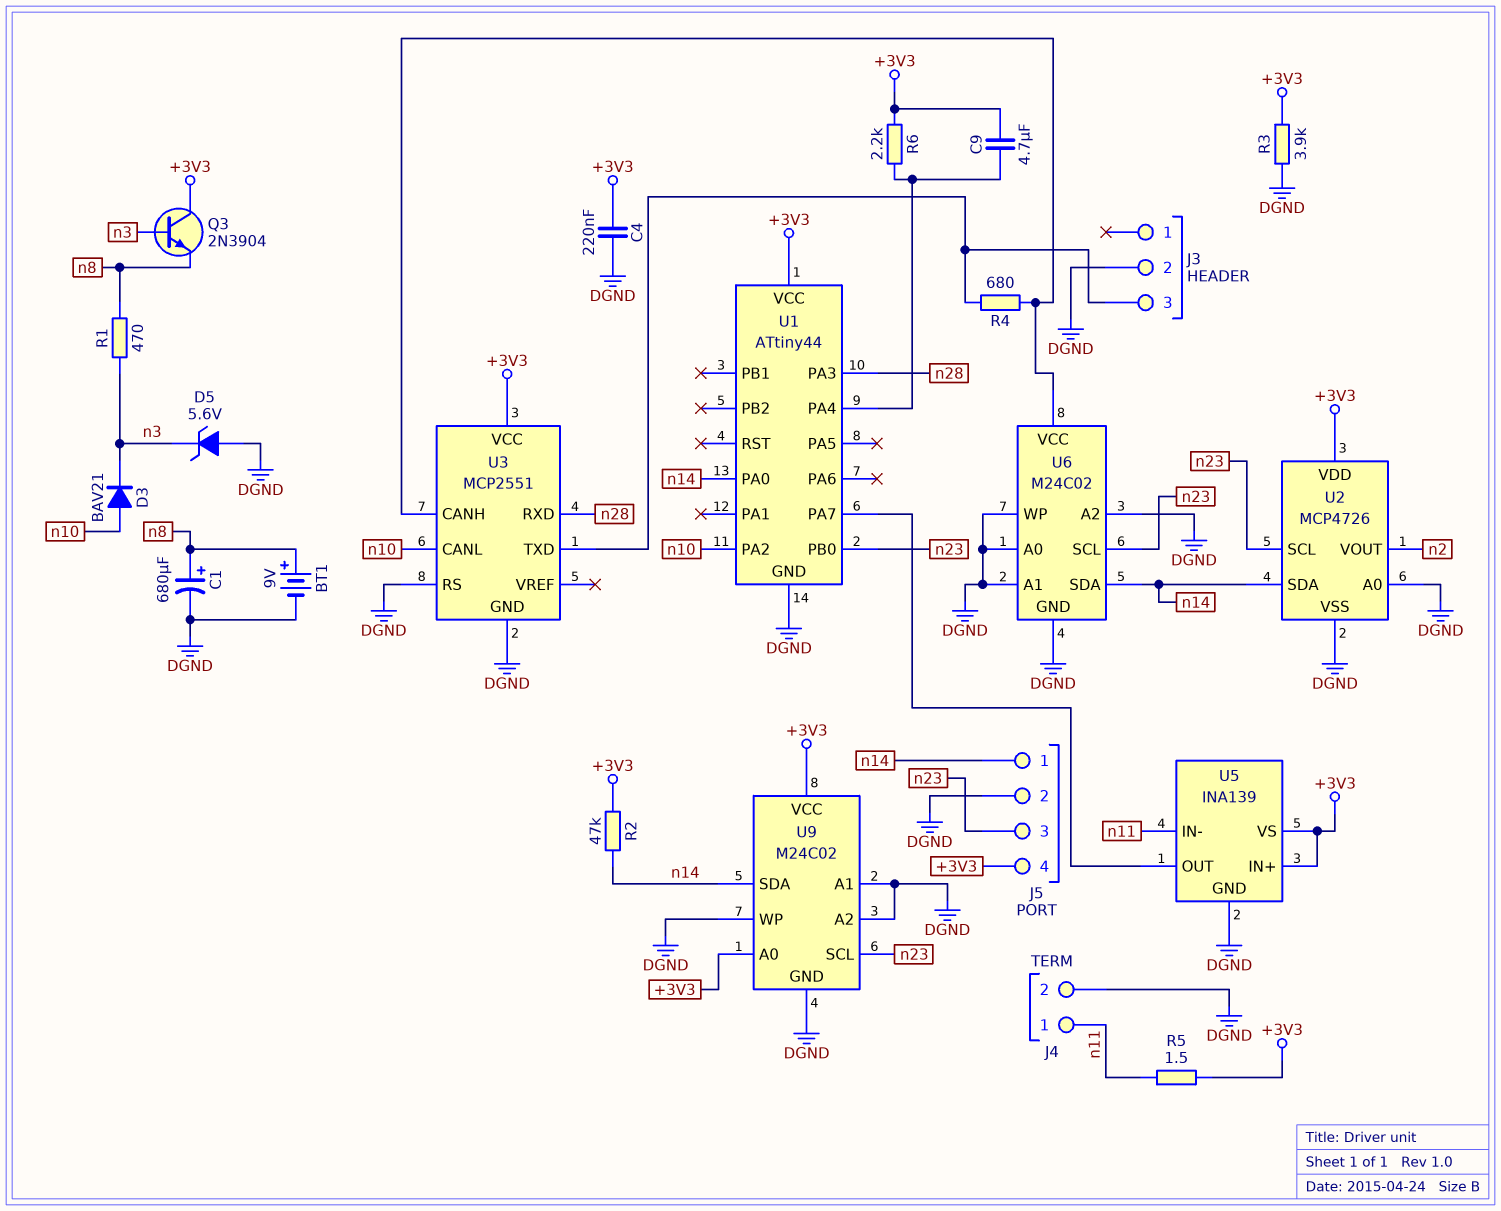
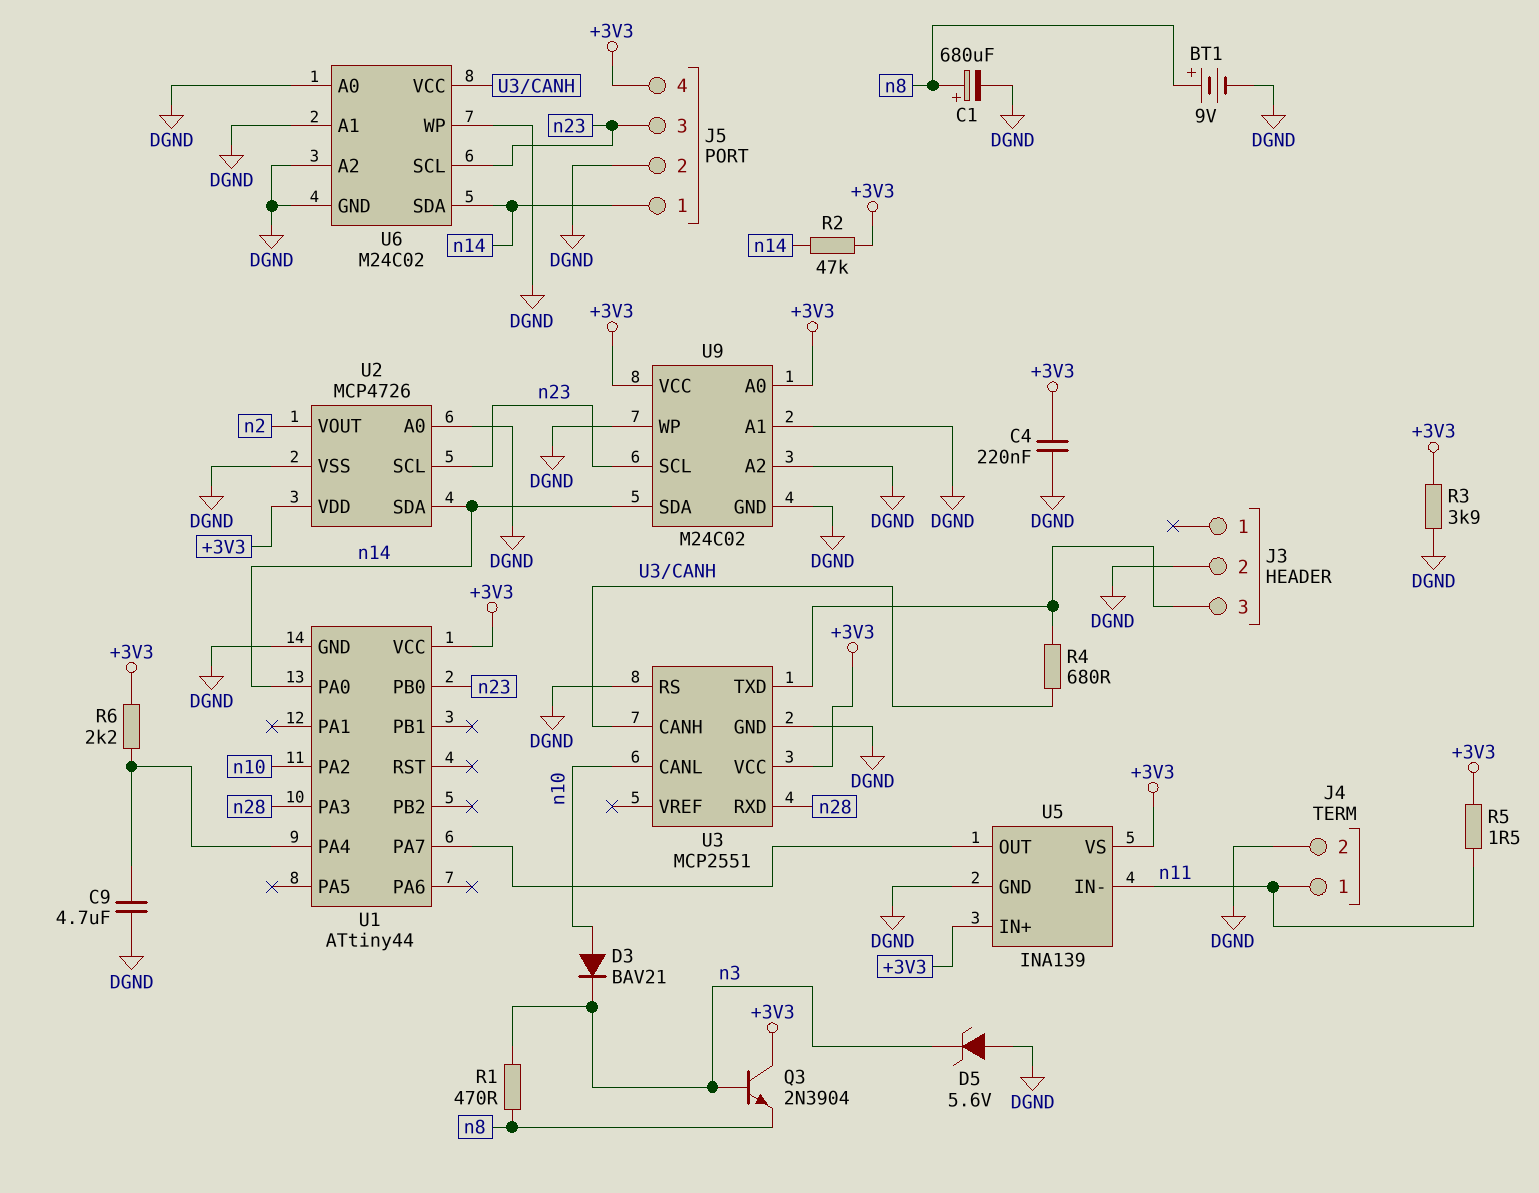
C9: 4.7uF (+3V3, U1/PA4) -> 4.7uF (DGND, U1/PA4)

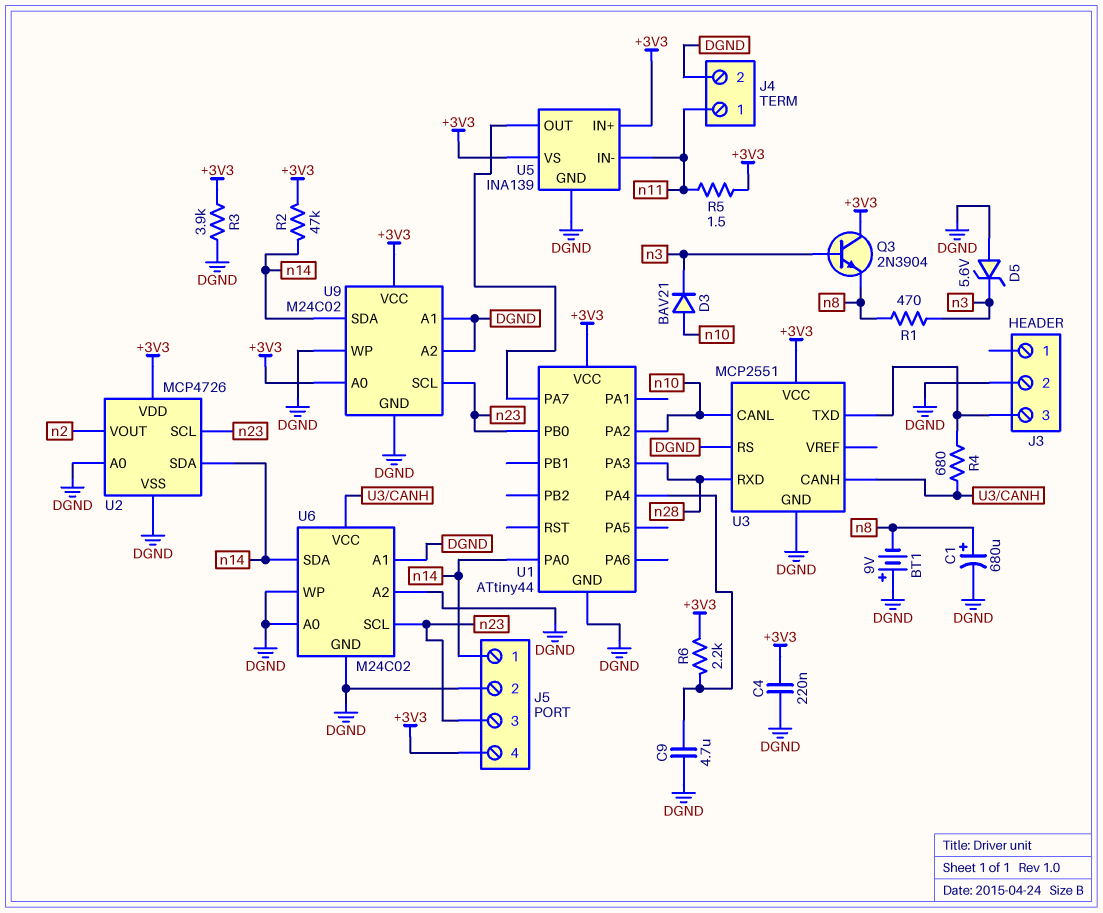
BT1: 9V (plus n8, minus DGND) -> 9V (plus DGND, minus n8)

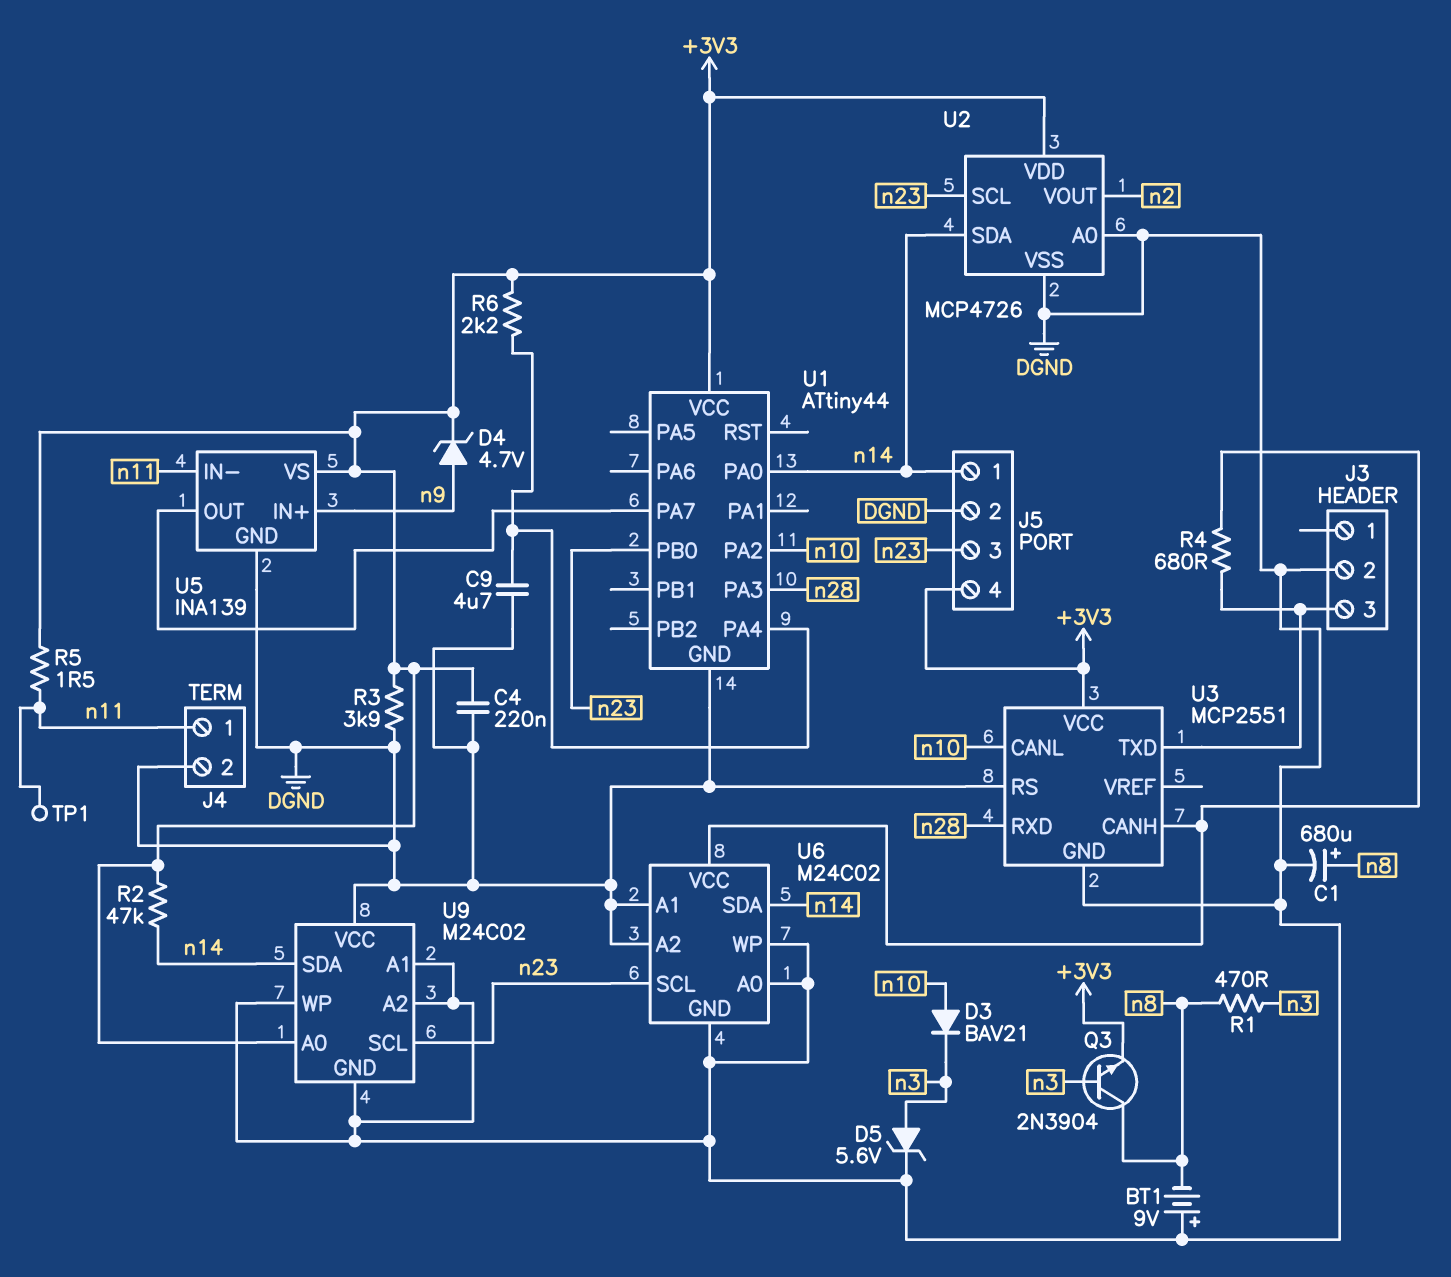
D4: none -> zener 4.7V (A n9, K +3V3)
D5: zener 5.6V (A DGND, K n3) -> zener 5.6V (A n3, K DGND)
Q3: NPN 2N3904 (B n3, C +3V3, E n8) -> NPN 2N3904 (B n3, C n8, E +3V3)
TP1: none -> test point (n11)
U5 pin IN+: +3V3 -> n9
U9 pin VCC: +3V3 -> DGND

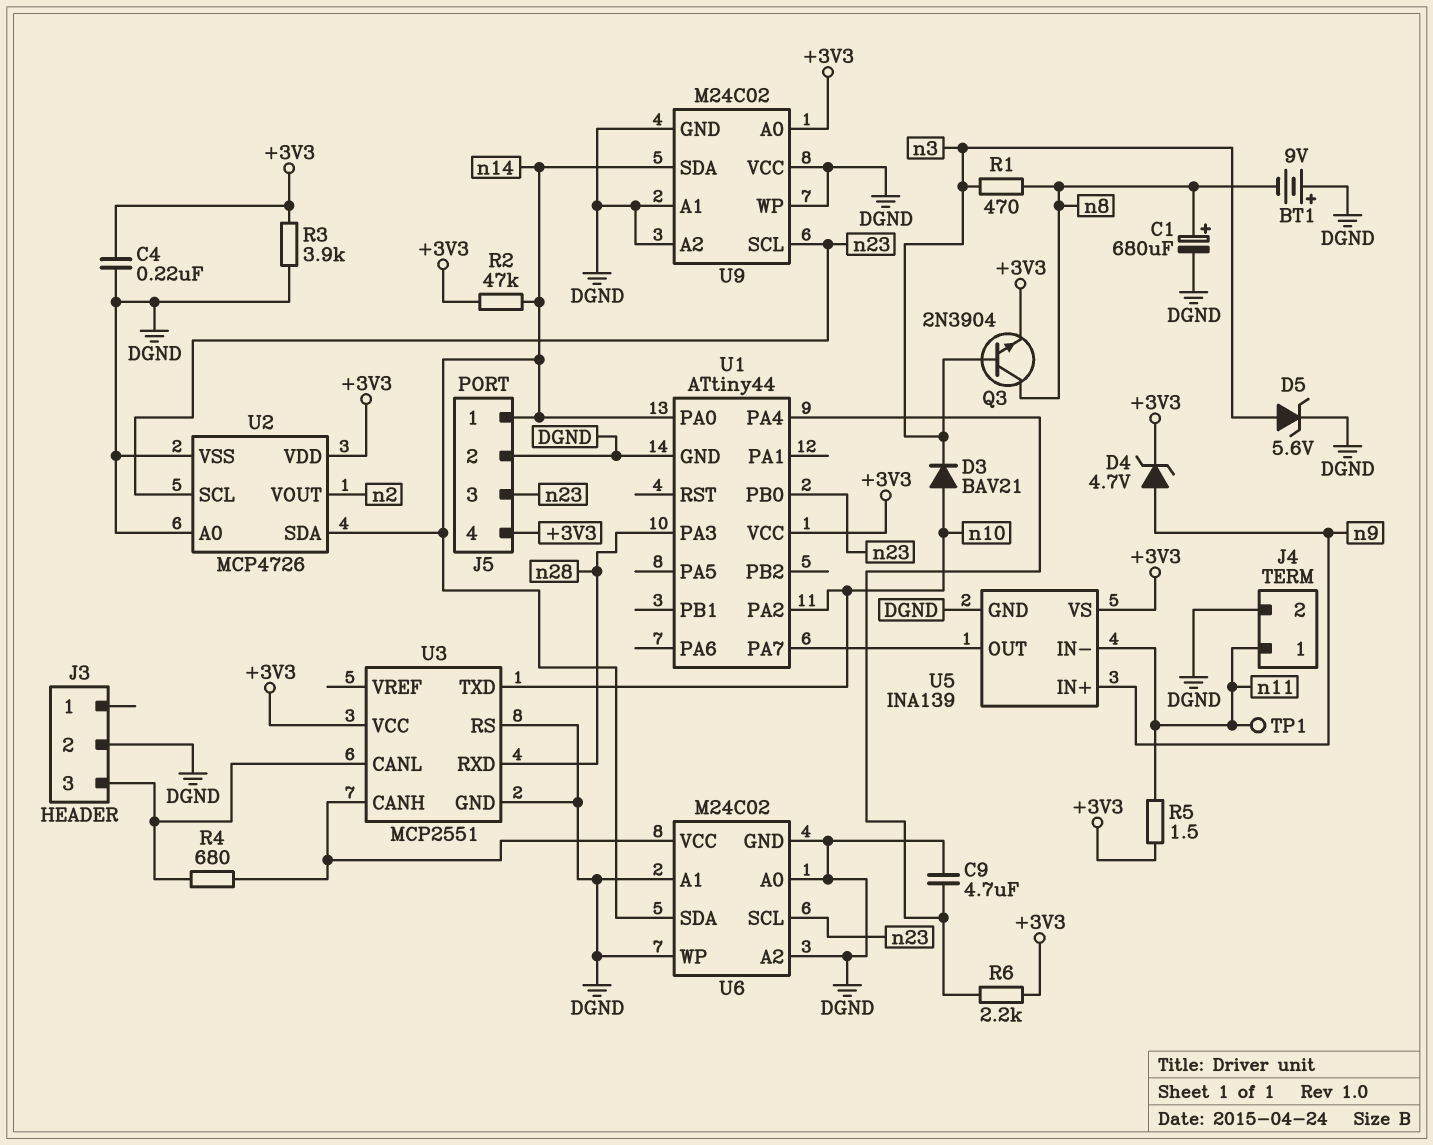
U3 pin CANL: n10 -> J3/3
U3 pin TXD: J3/3 -> n10

